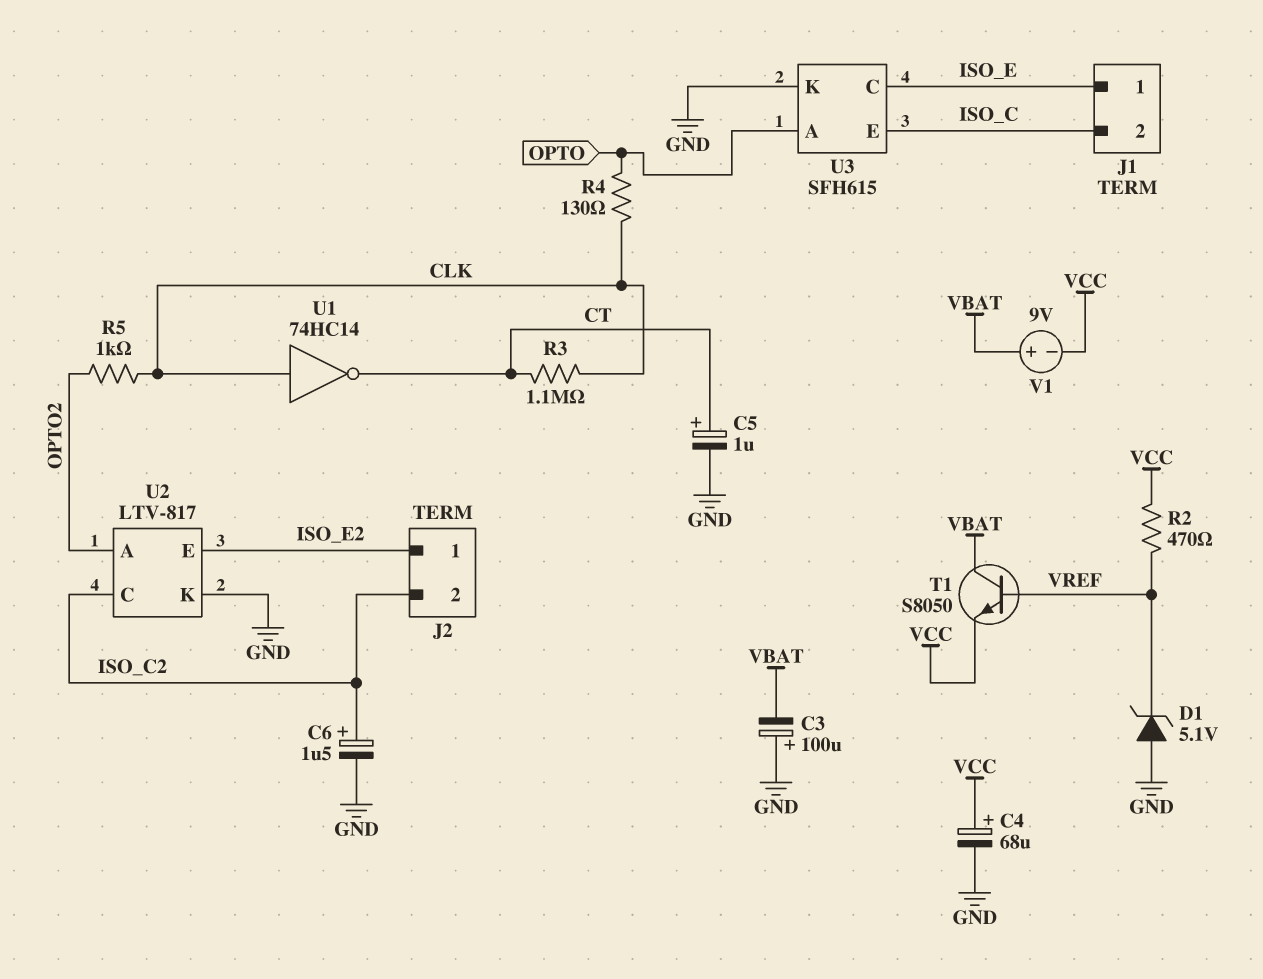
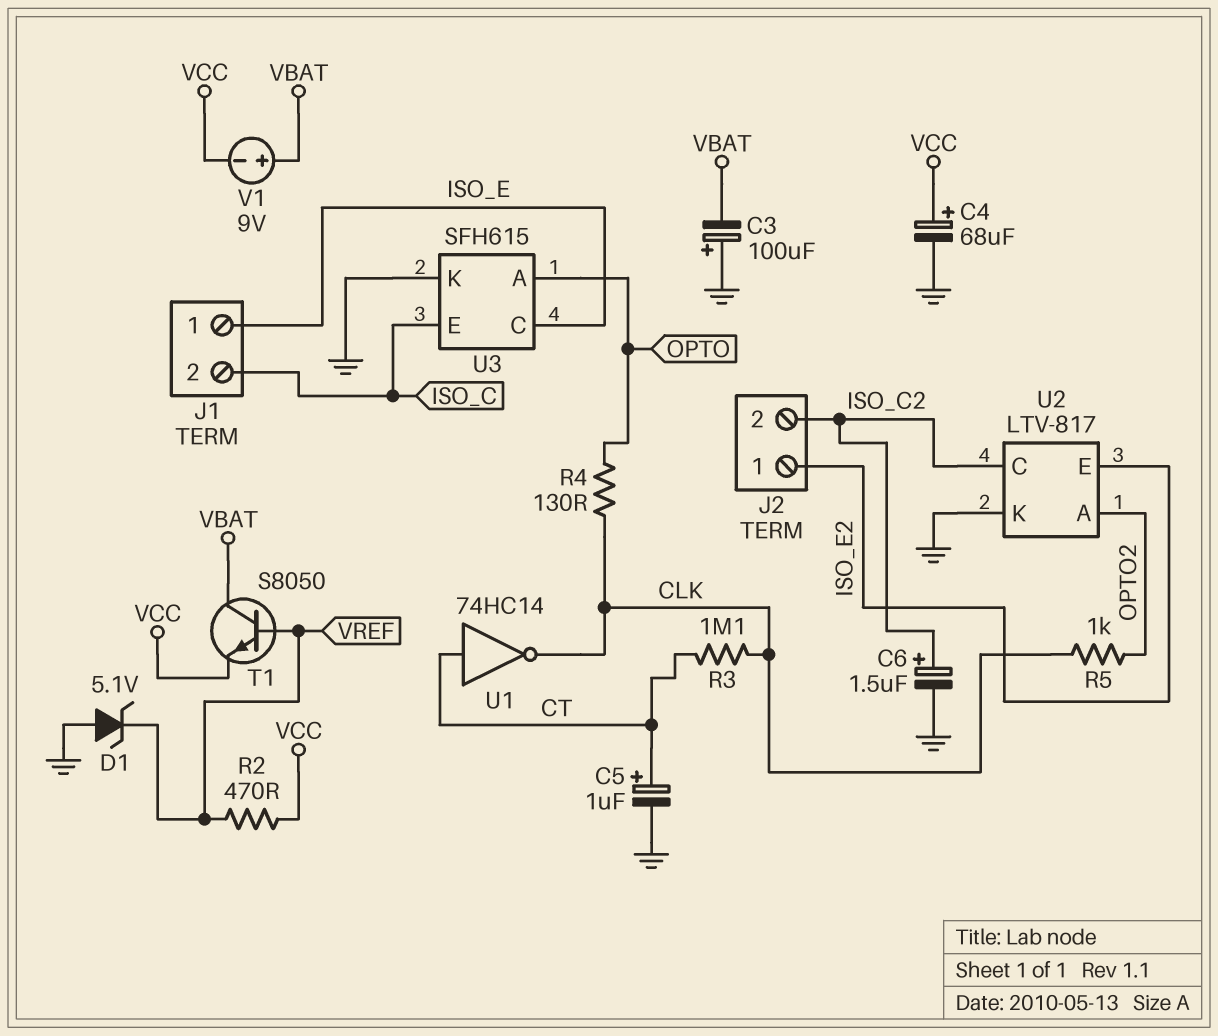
U1: NOT 74HC14 (in CLK, out CT) -> NOT 74HC14 (in CT, out CLK)

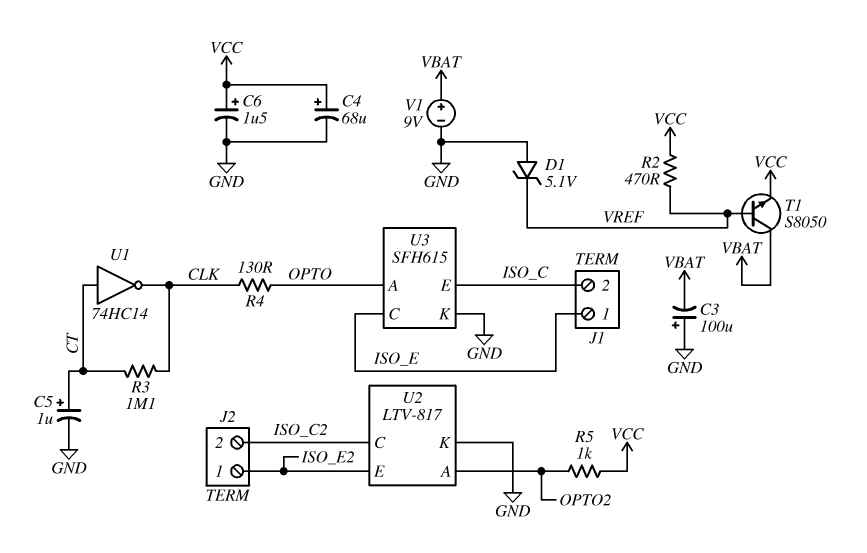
C6: 1.5uF (plus ISO_C2, minus GND) -> 1.5uF (plus VCC, minus GND)
R5: 1k (CLK, OPTO2) -> 1k (OPTO2, VCC)
V1: 9V (plus VBAT, minus VCC) -> 9V (plus VBAT, minus GND)

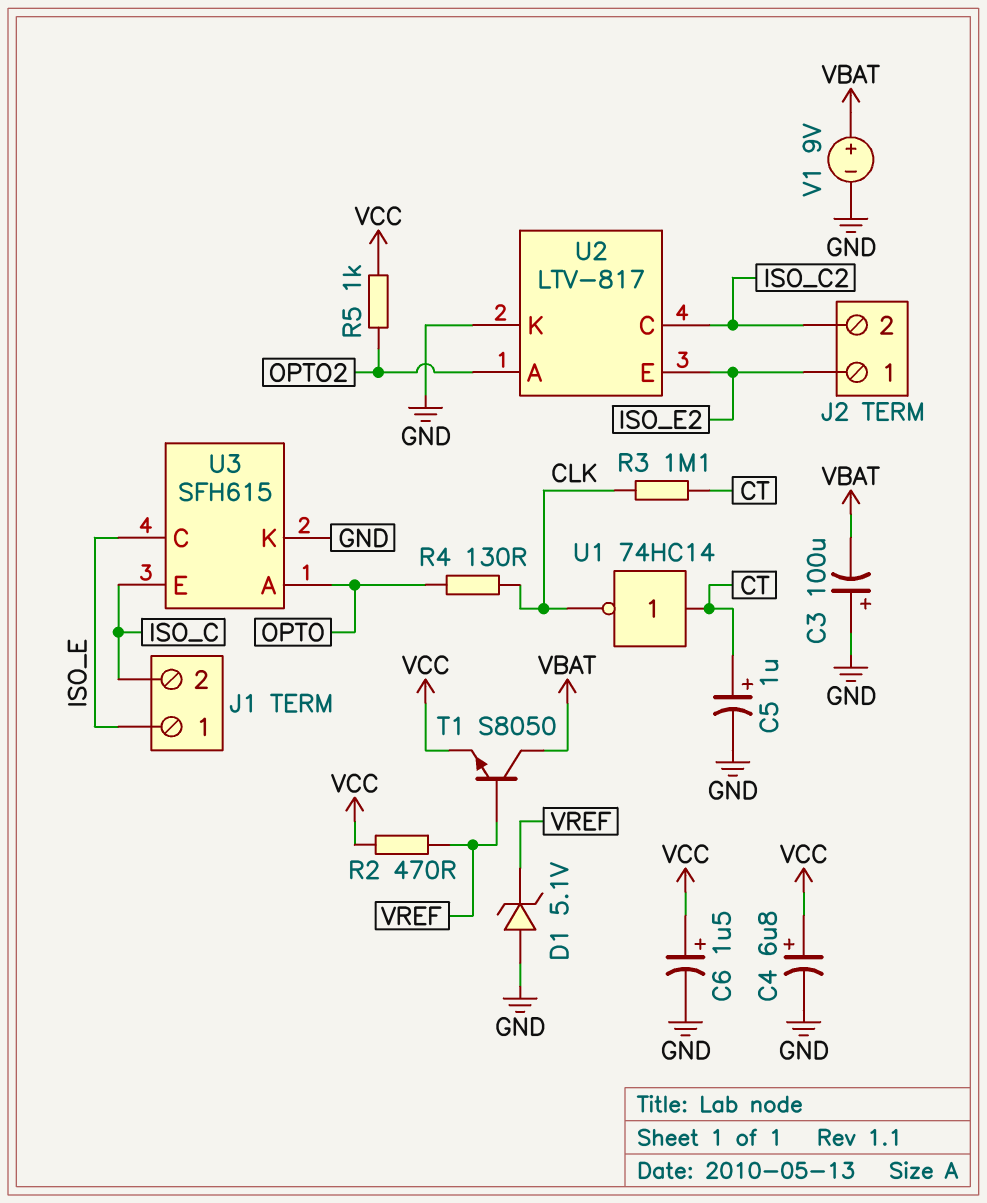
C4: 68uF (plus VCC, minus GND) -> 6.8uF (plus VCC, minus GND)

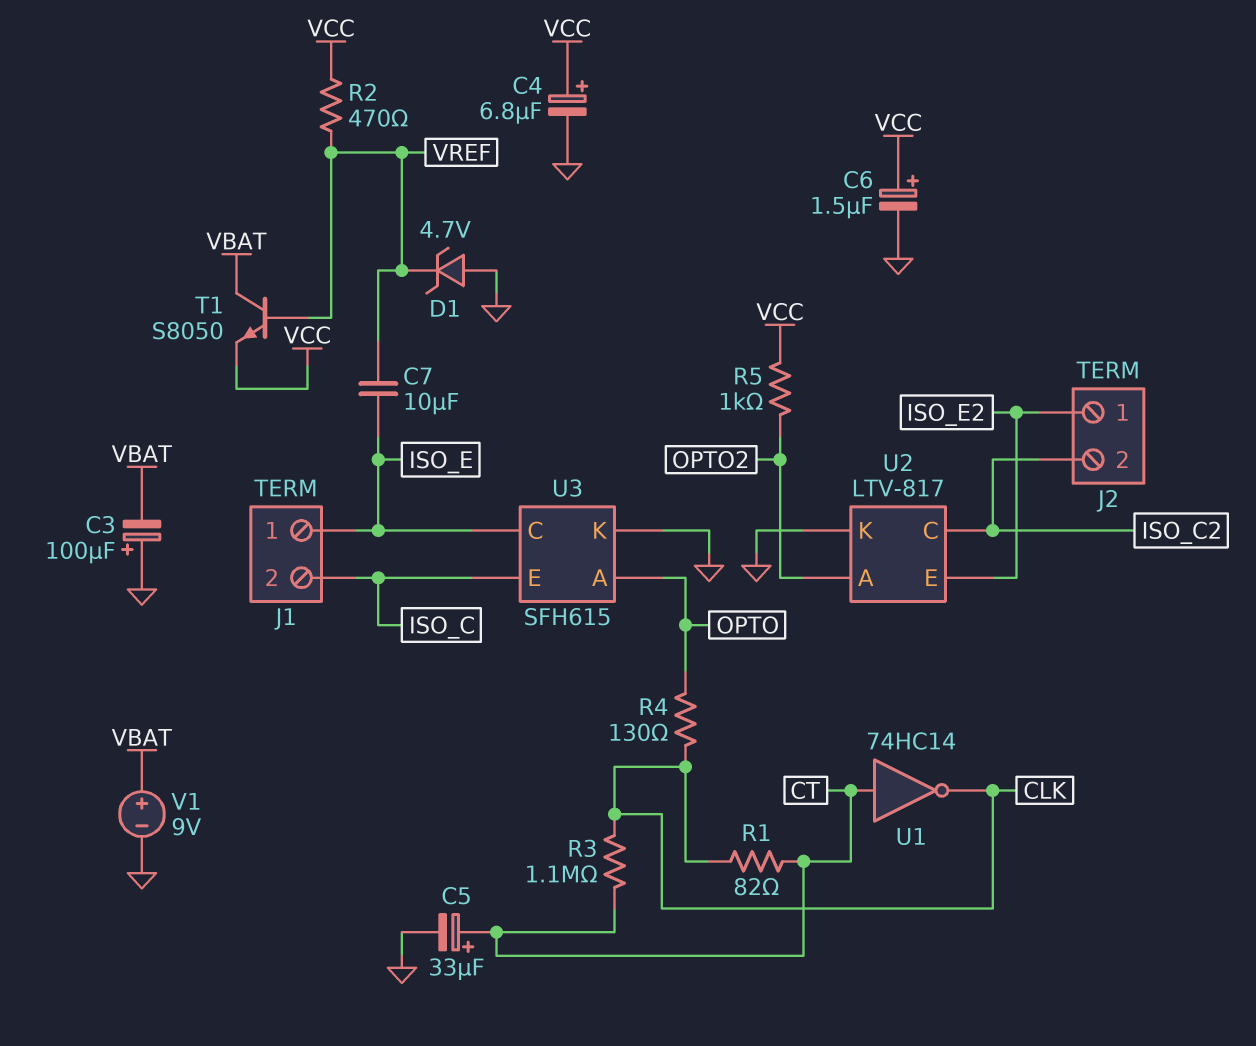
C5: 1uF (plus CT, minus GND) -> 33uF (plus CT, minus GND)
C7: none -> 10uF (ISO_E, VREF)
D1: zener 5.1V (A GND, K VREF) -> zener 4.7V (A GND, K VREF)
R1: none -> 82 (CLK, CT)

